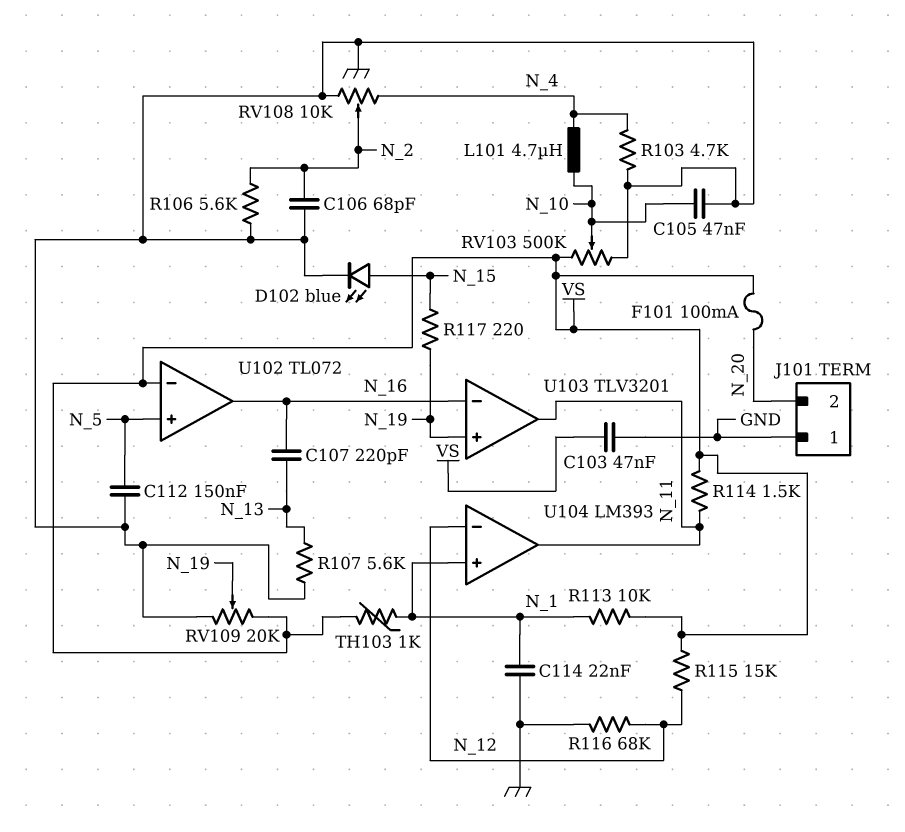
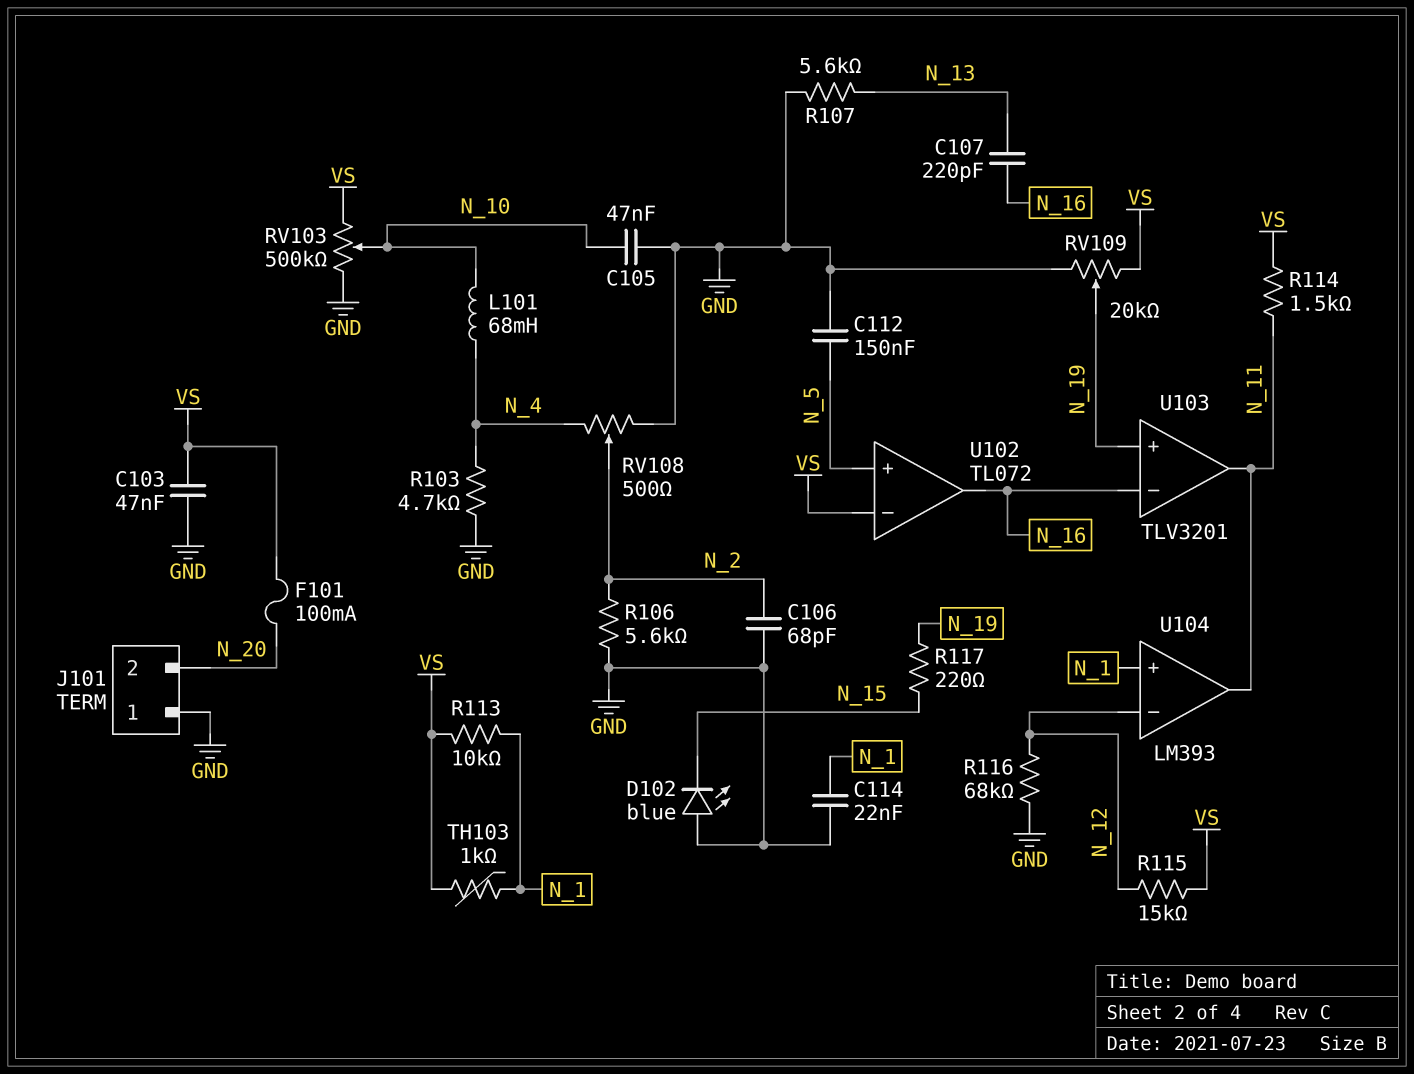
D102: LED blue (A N_15, K GND) -> LED blue (A GND, K N_15)
L101: 4.7uH (N_4, N_10) -> 68mH (N_4, N_10)
RV108: 10k (GND, N_4, wiper N_2) -> 500 (GND, N_4, wiper N_2)

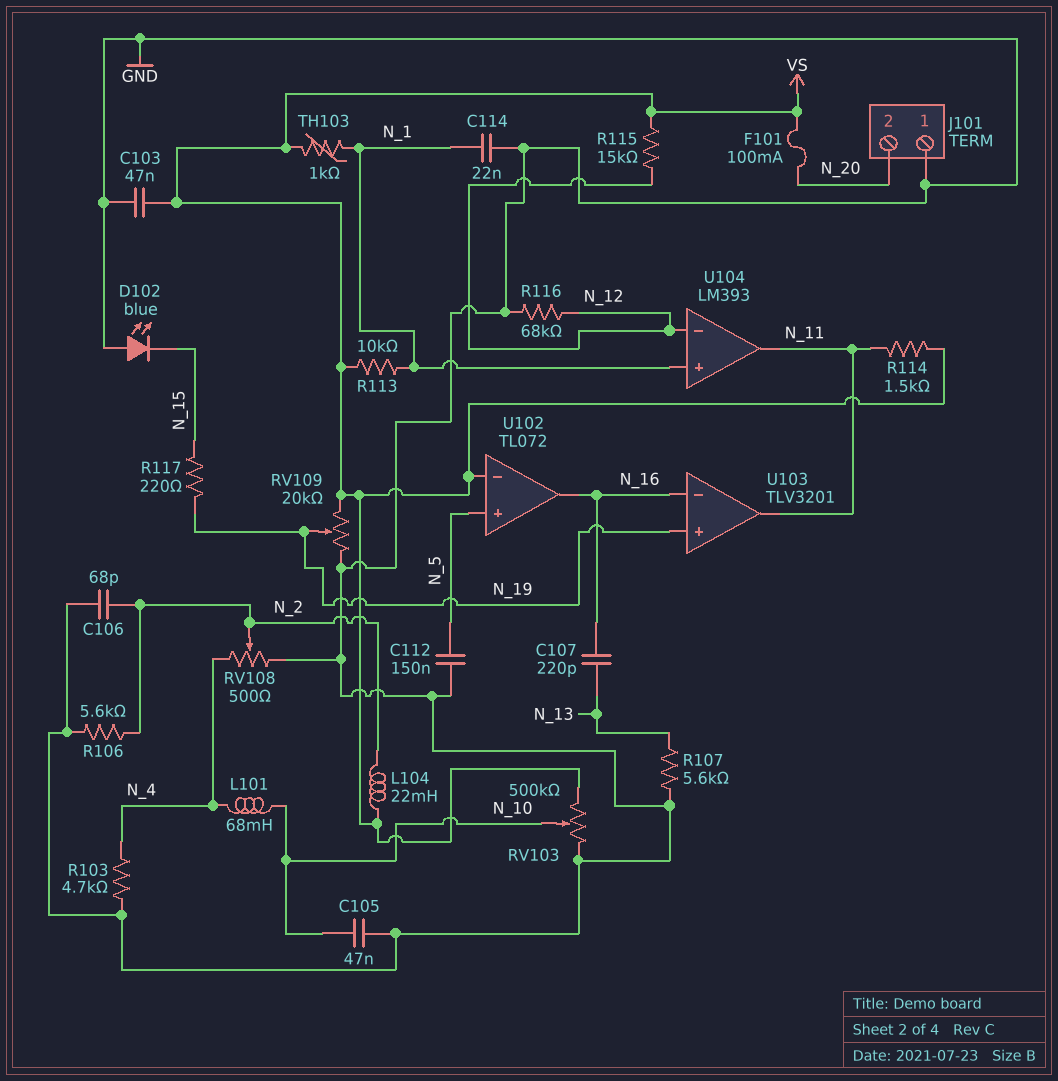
L104: none -> 22mH (N_2, VS)

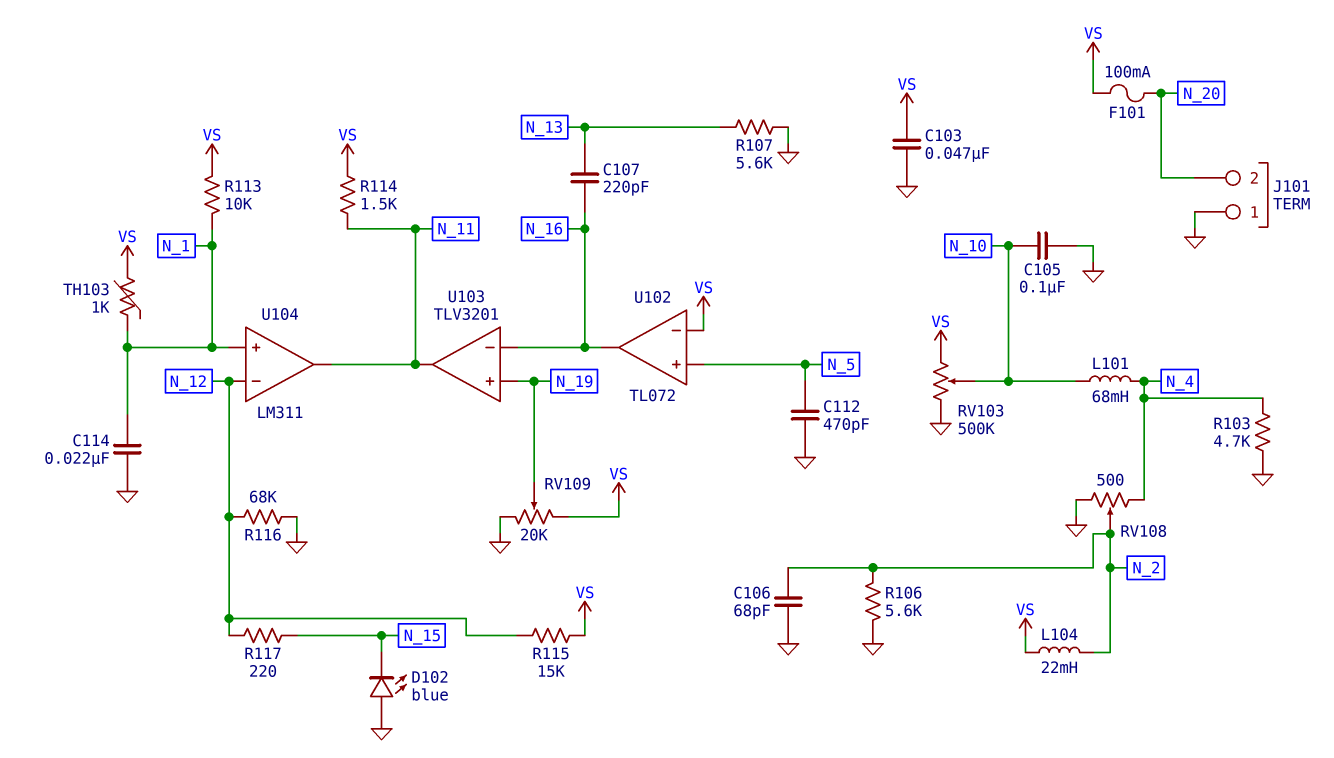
C105: 47nF (GND, N_10) -> 100nF (GND, N_10)
C112: 150nF (GND, N_5) -> 470pF (GND, N_5)
R117: 220 (N_15, N_19) -> 220 (N_12, N_15)
U104: LM393 -> LM311

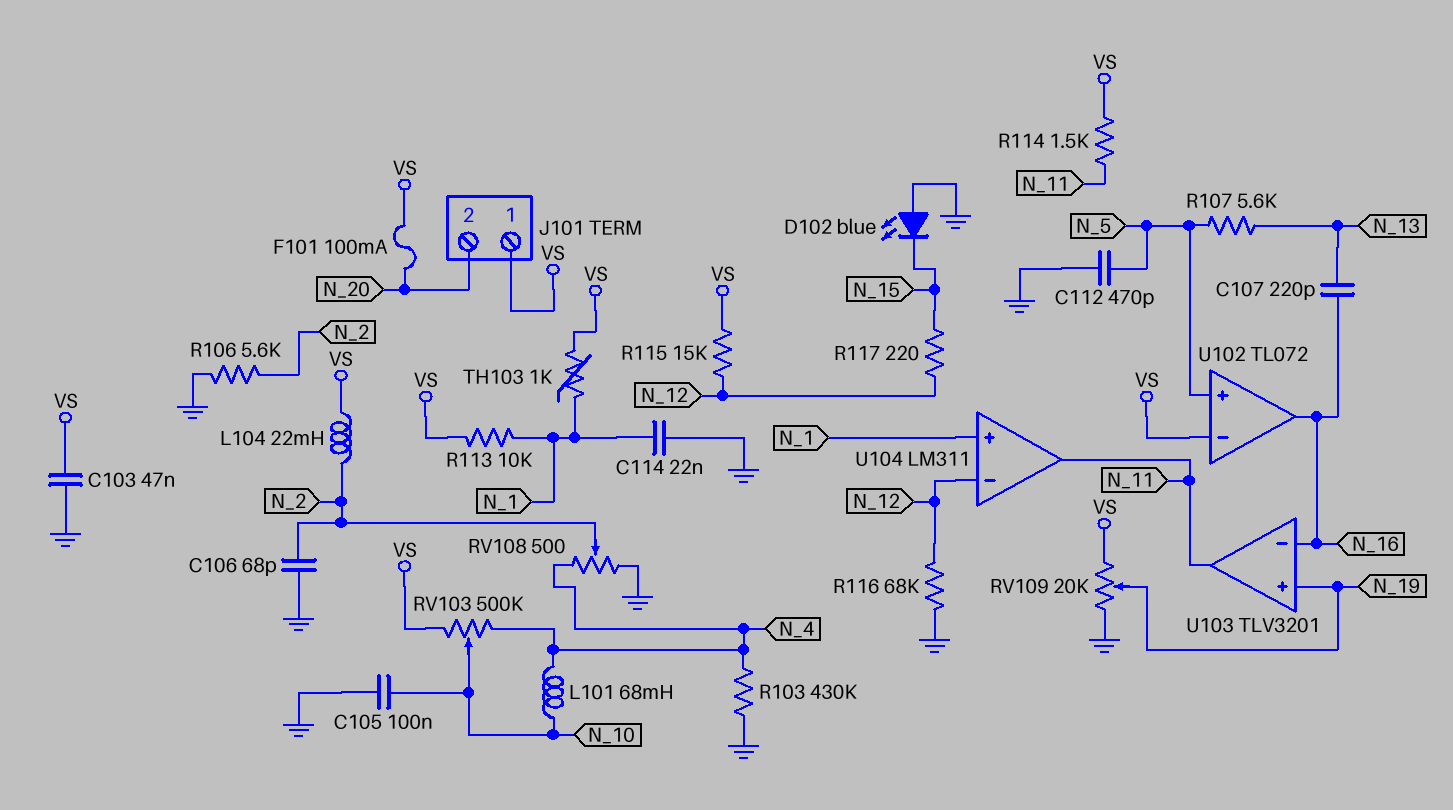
J101 pin 1: GND -> VS
R103: 4.7k (GND, N_4) -> 430k (GND, N_4)
R107: 5.6k (GND, N_13) -> 5.6k (N_5, N_13)
RV103: 500k (GND, VS, wiper N_10) -> 500k (N_4, VS, wiper N_10)

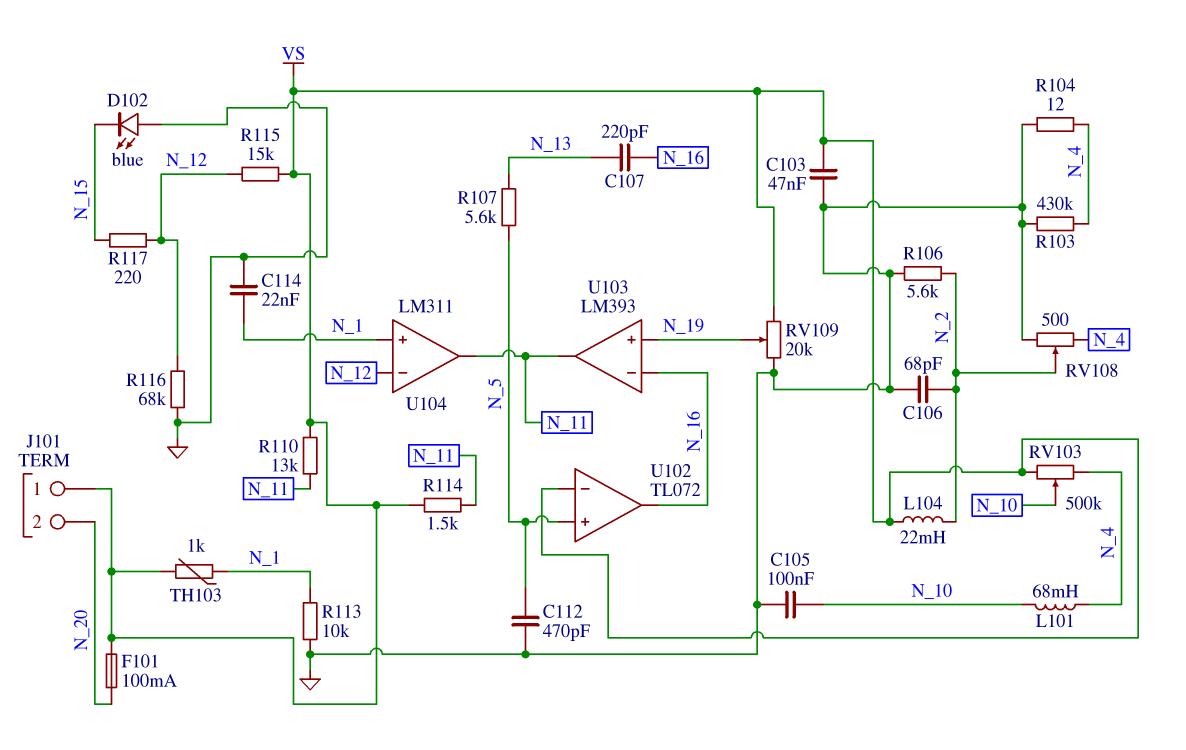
R104: none -> 12 (GND, N_4)
R110: none -> 13k (N_11, VS)
R113: 10k (N_1, VS) -> 10k (GND, N_1)
U103: TLV3201 -> LM393

